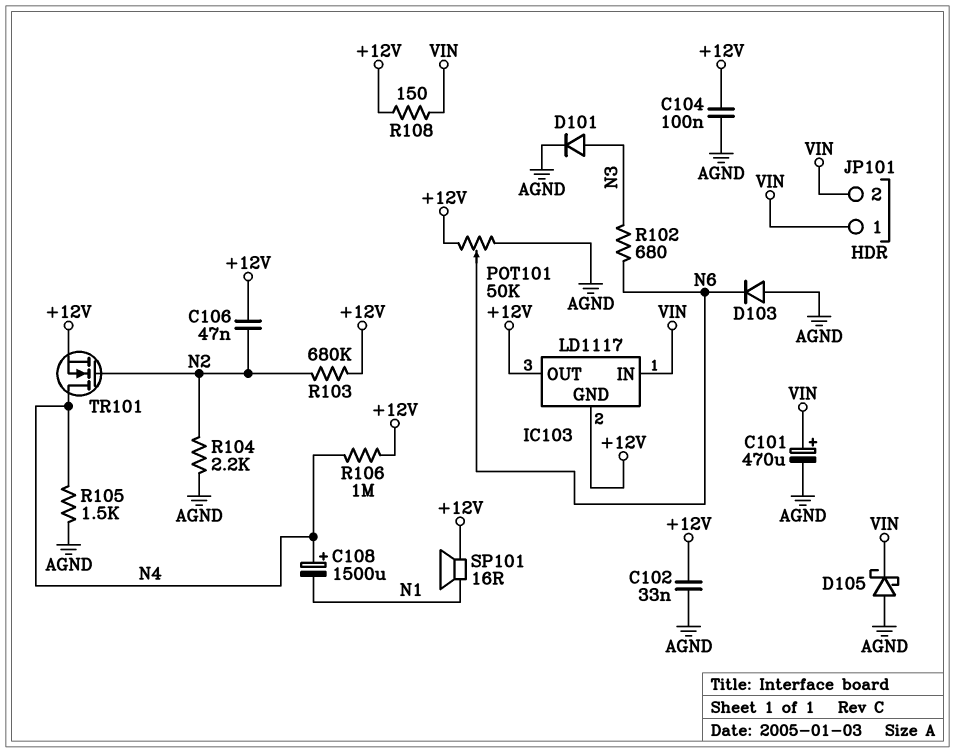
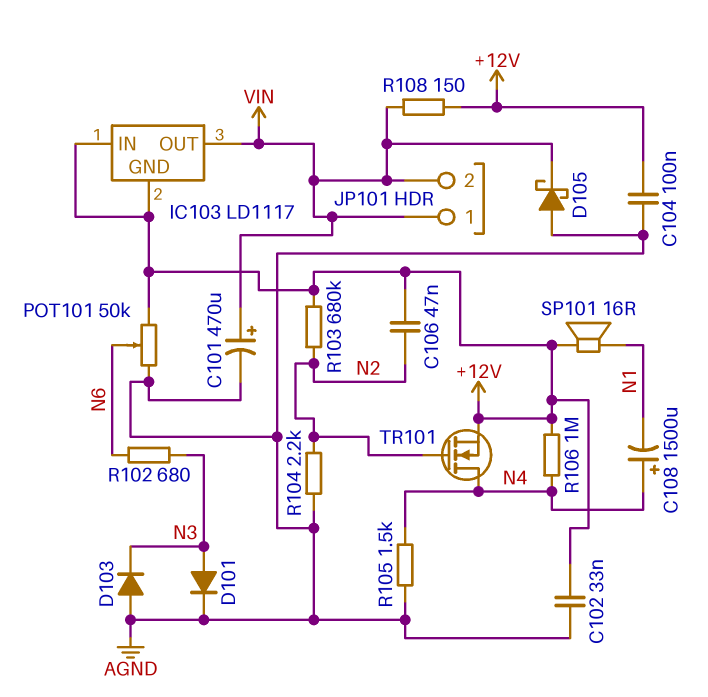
D103: diode (A AGND, K N6) -> diode (A AGND, K N3)
IC103 pin IN: VIN -> +12V
IC103 pin OUT: +12V -> VIN

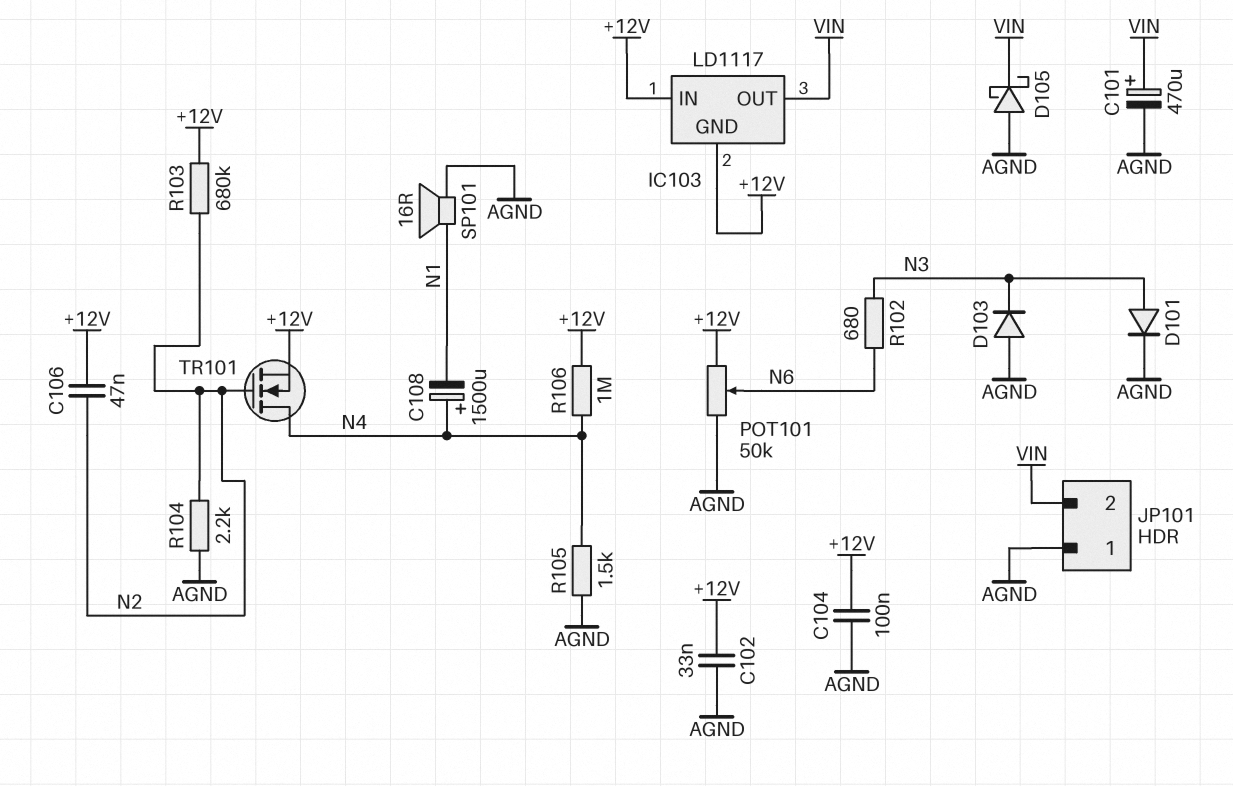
JP101 pin 1: VIN -> AGND
R108: 150 (+12V, VIN) -> none
SP101: speaker 16R (+12V, N1) -> speaker 16R (AGND, N1)

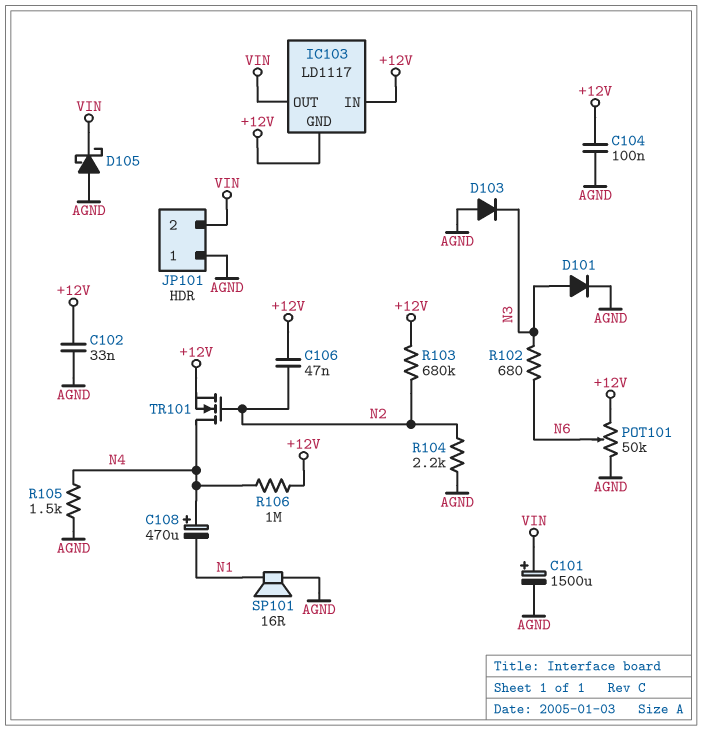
C101: 470uF (plus VIN, minus AGND) -> 1500uF (plus VIN, minus AGND)
C108: 1500uF (plus N4, minus N1) -> 470uF (plus N4, minus N1)

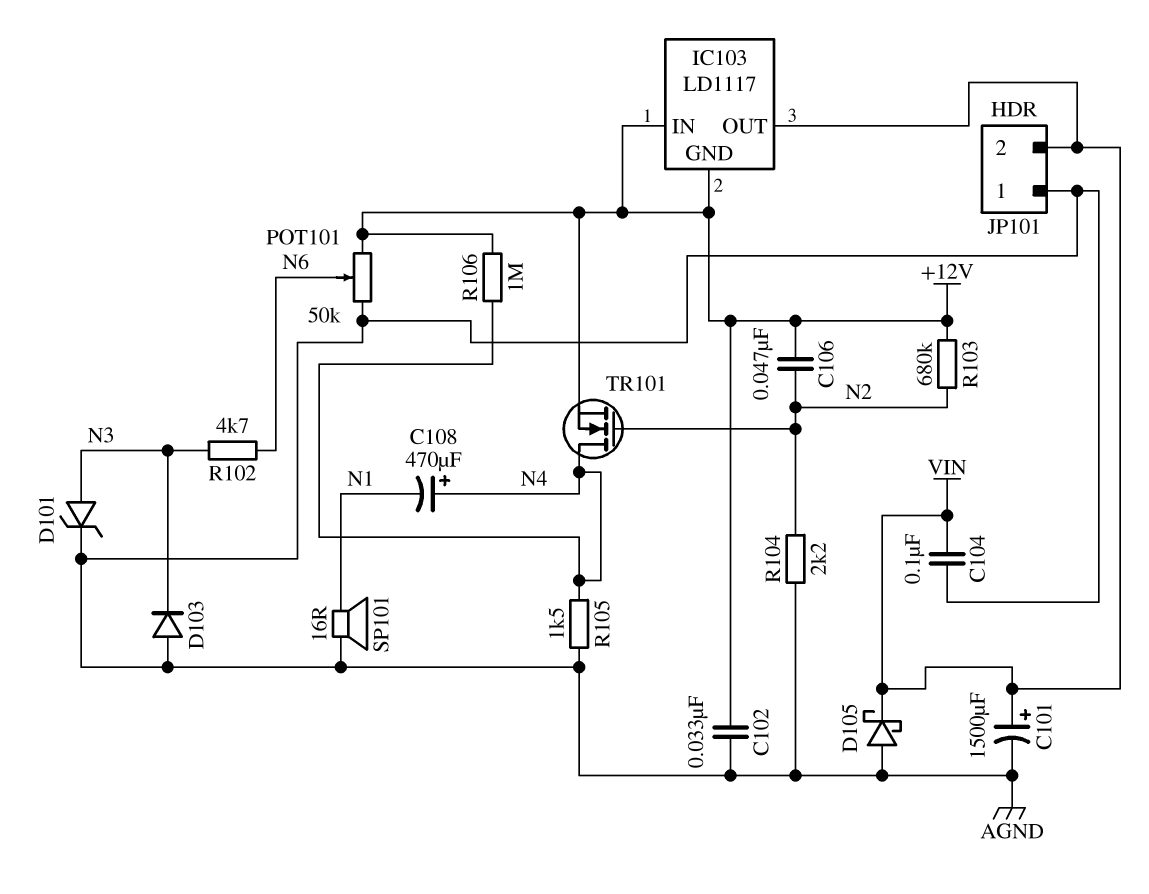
C104: 100nF (+12V, AGND) -> 100nF (AGND, VIN)
D101: diode (A N3, K AGND) -> zener (A N3, K AGND)
R102: 680 (N3, N6) -> 4.7k (N3, N6)

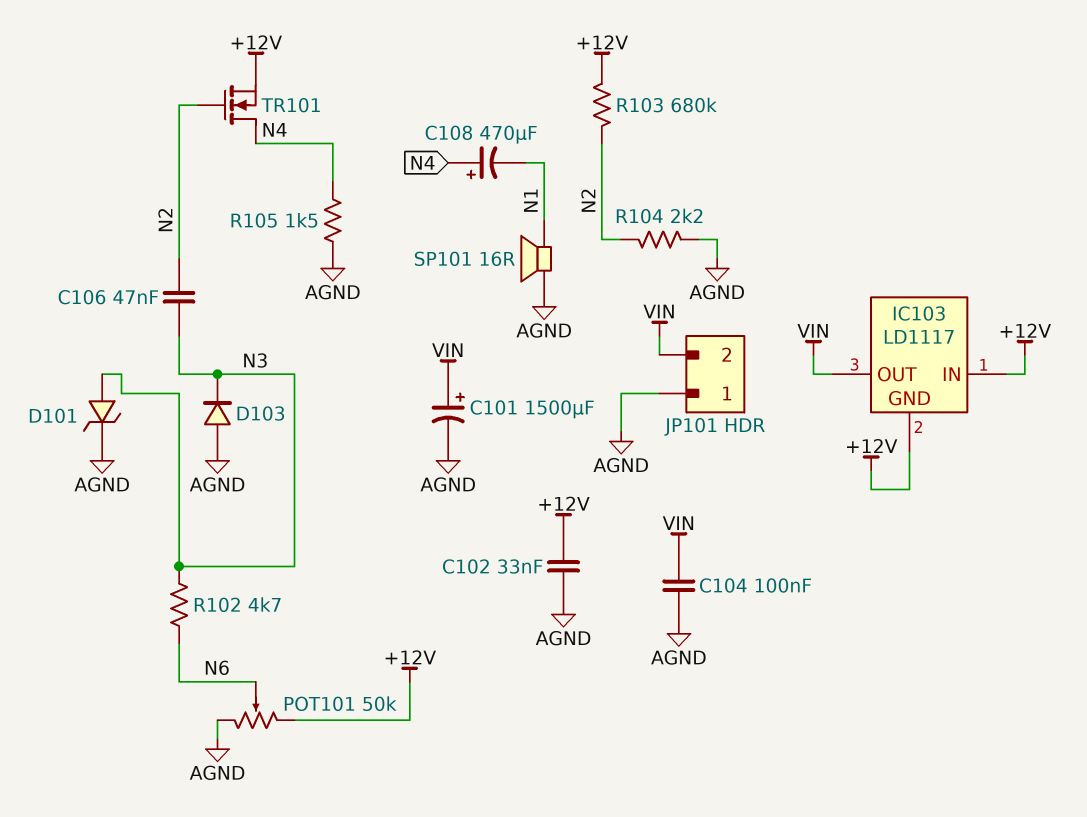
C106: 47nF (+12V, N2) -> 47nF (N2, N3)
D105: schottky (A AGND, K VIN) -> none
R106: 1M (+12V, N4) -> none

